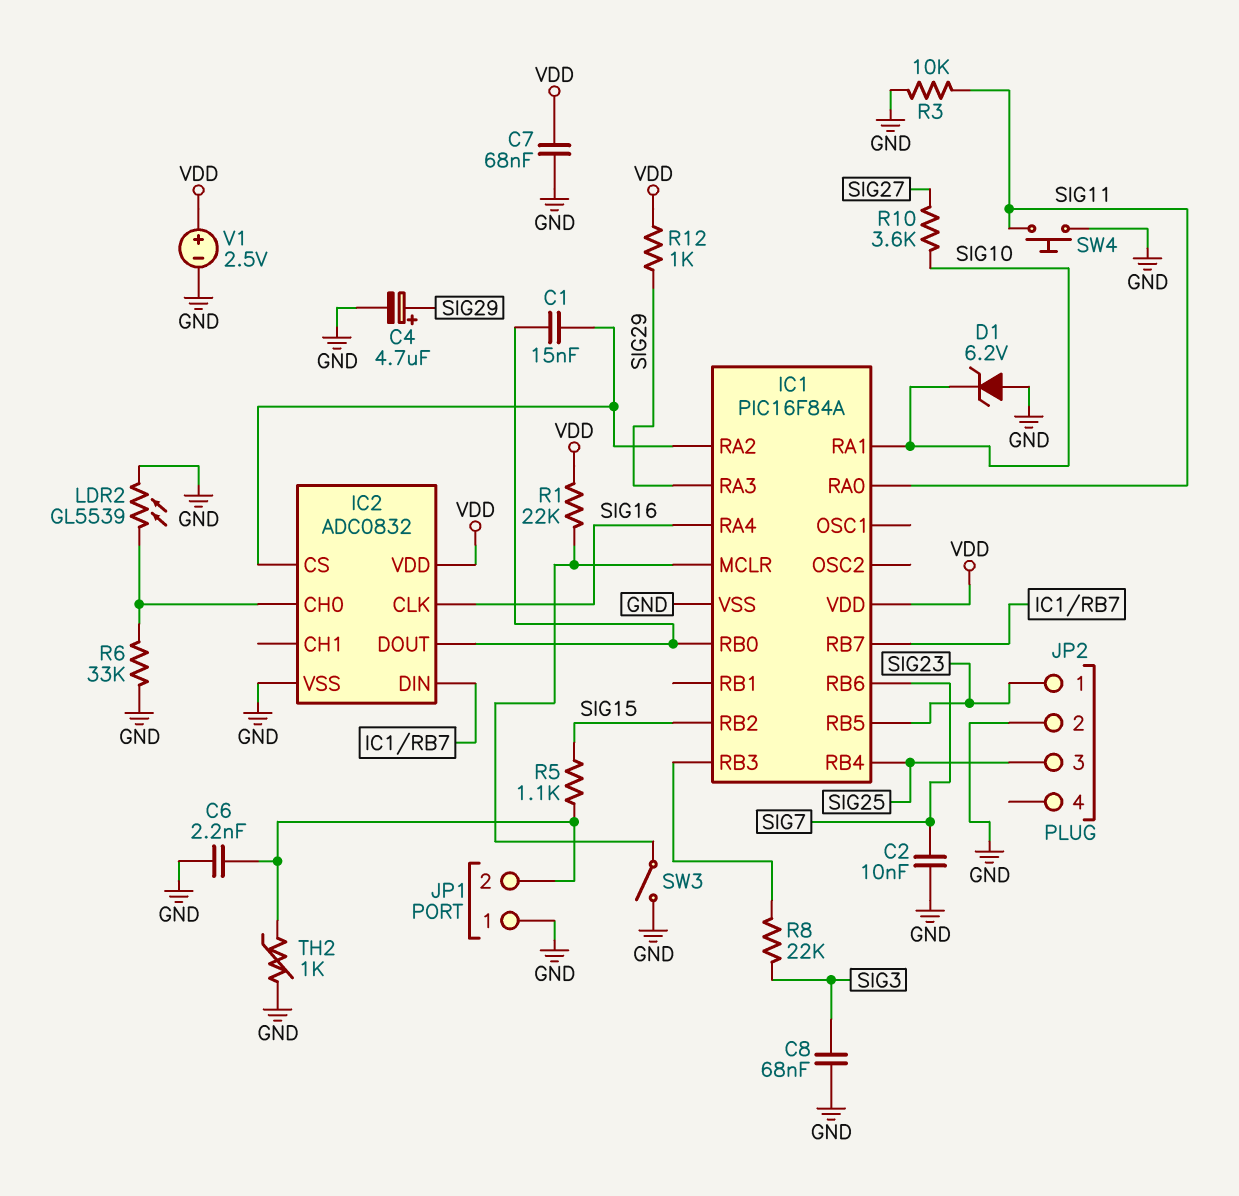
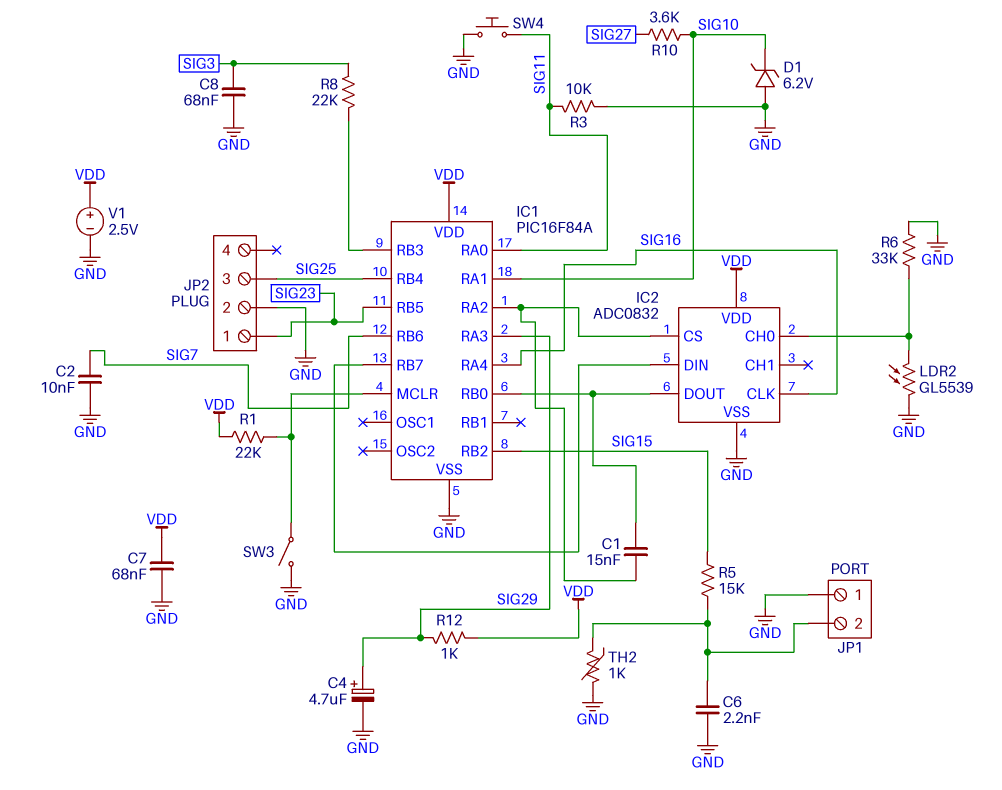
R5: 1.1k (JP1/2, SIG15) -> 15k (JP1/2, SIG15)

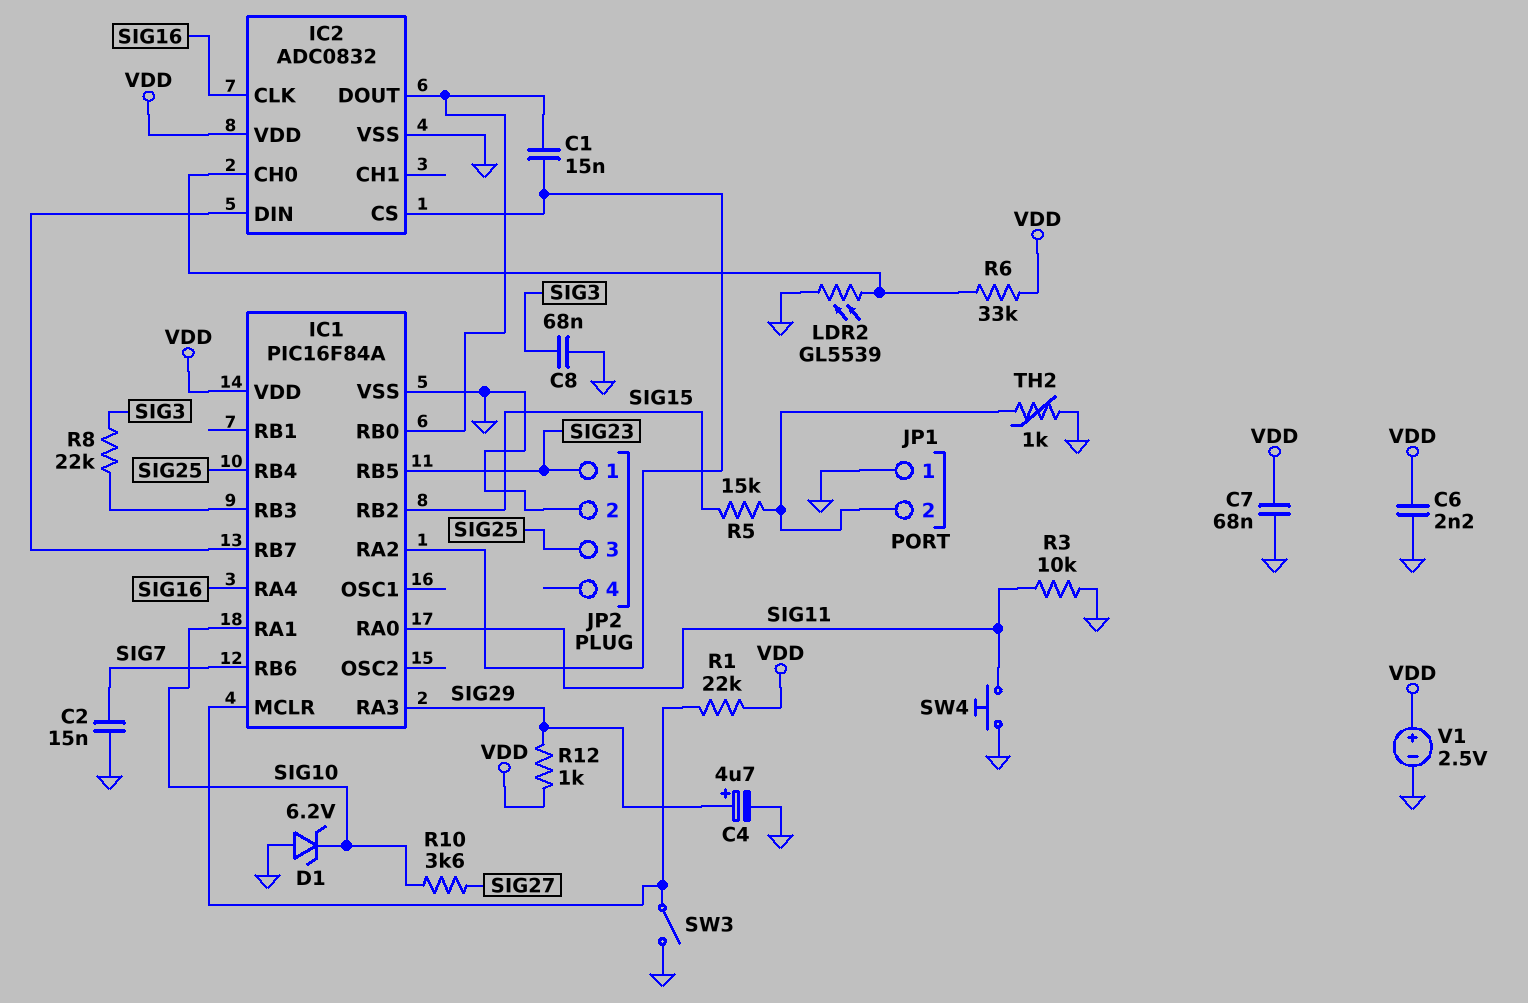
C2: 10nF (GND, SIG7) -> 15nF (GND, SIG7)
C6: 2.2nF (GND, JP1/2) -> 2.2nF (GND, VDD)
R6: 33k (GND, IC2/CH0) -> 33k (IC2/CH0, VDD)

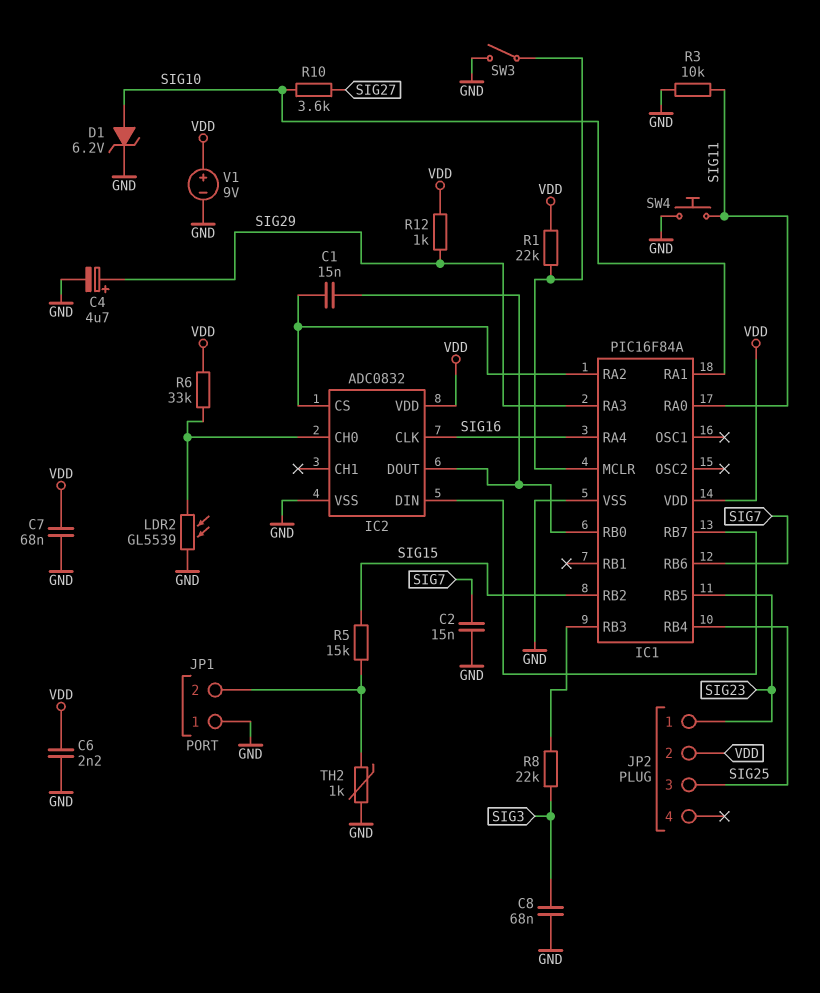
D1: zener 6.2V (A GND, K SIG10) -> zener 6.2V (A SIG10, K GND)
JP2 pin 2: GND -> VDD
V1: 2.5V (plus VDD, minus GND) -> 9V (plus VDD, minus GND)

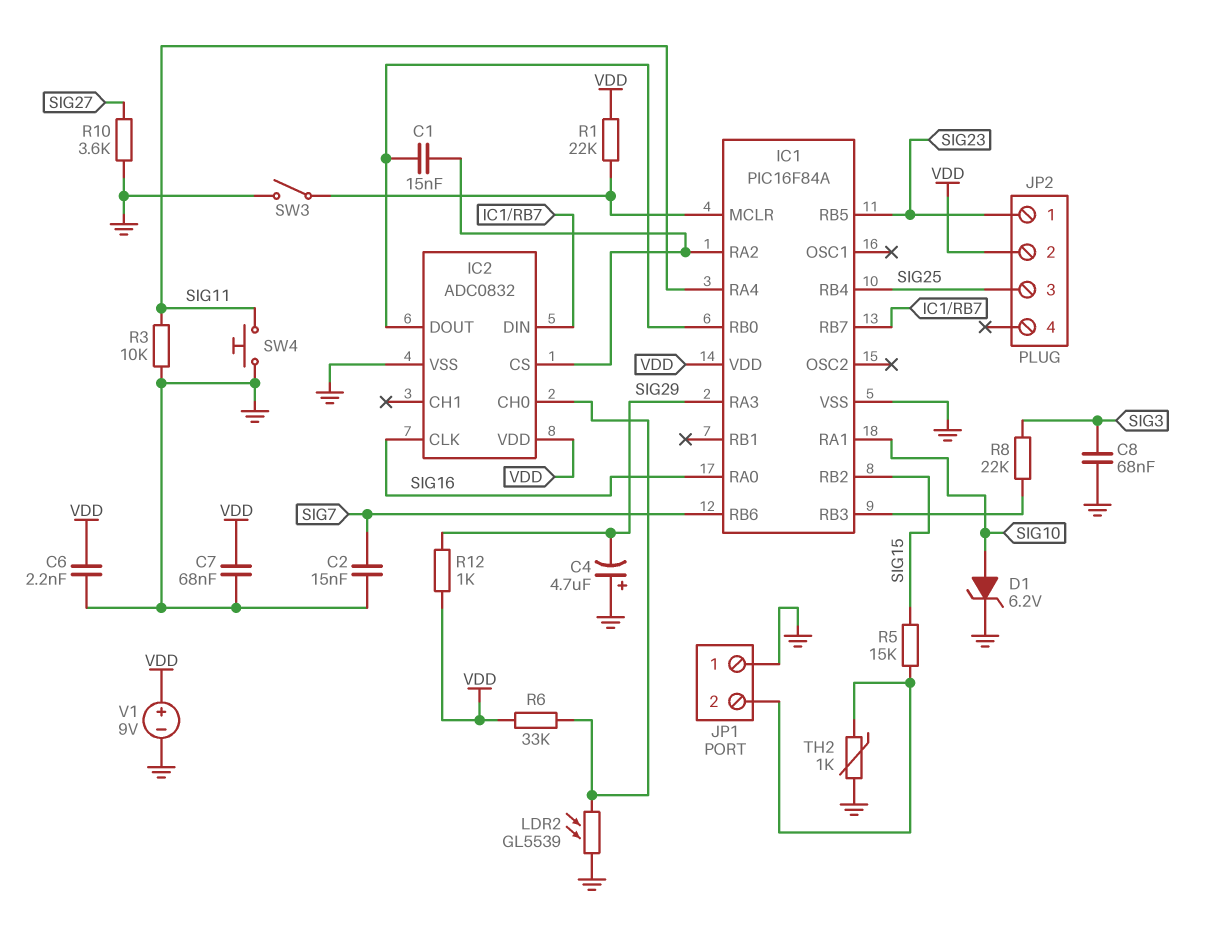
C4: 4.7uF (plus SIG29, minus GND) -> 4.7uF (plus GND, minus SIG29)
IC1 pin RA0: SIG11 -> SIG16
IC1 pin RA4: SIG16 -> SIG11
R10: 3.6k (SIG10, SIG27) -> 3.6k (GND, SIG27)

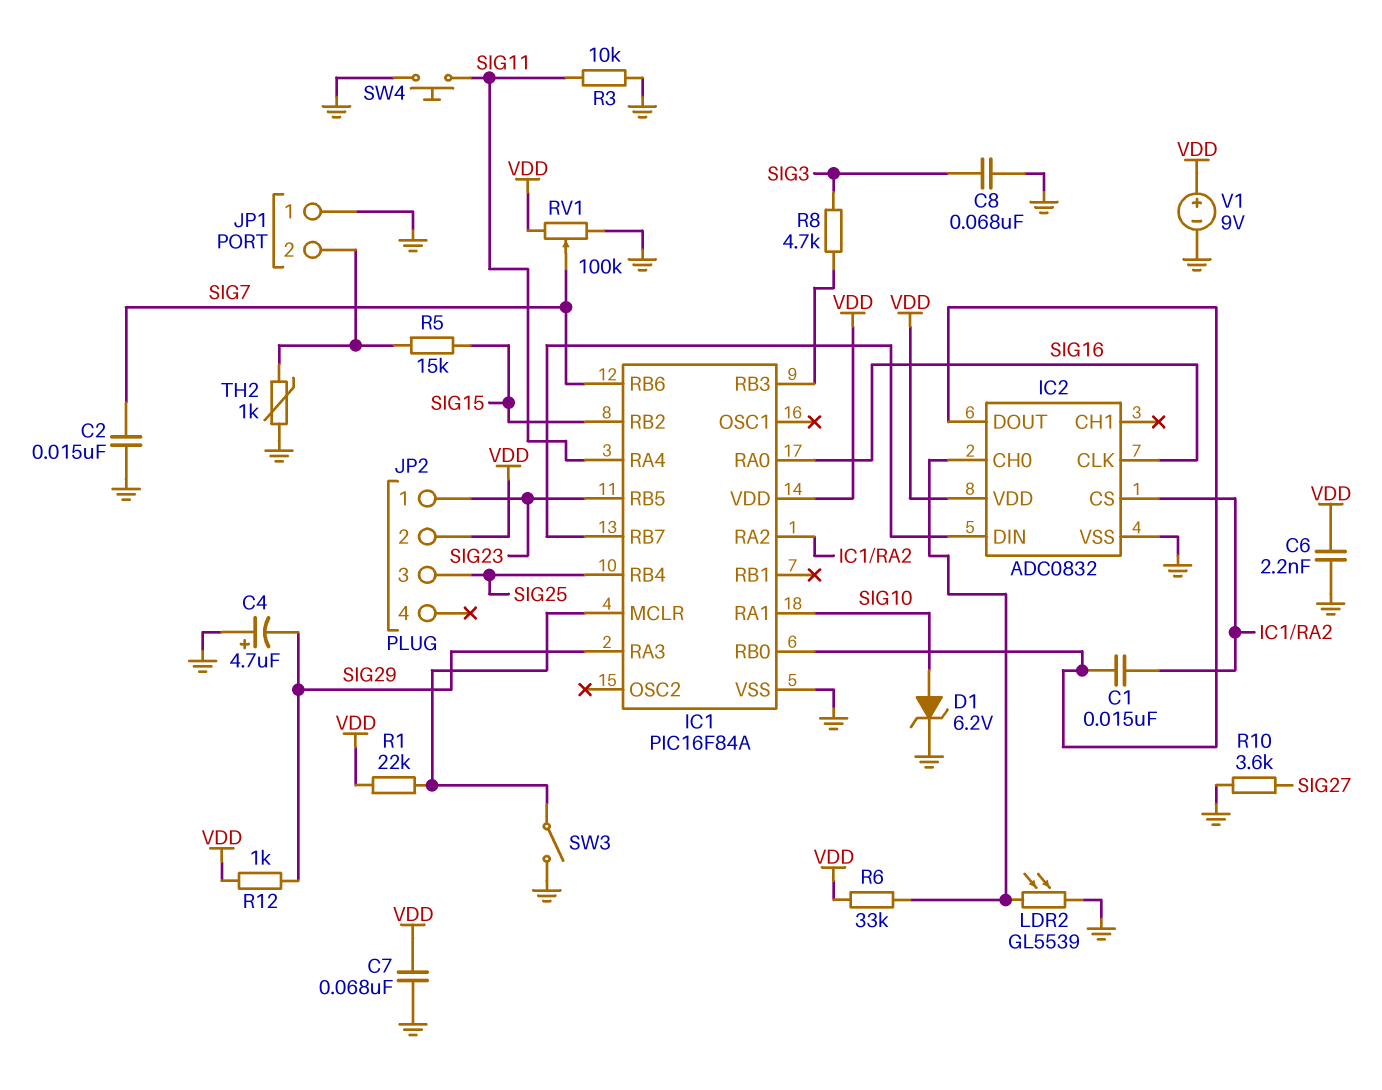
R8: 22k (IC1/RB3, SIG3) -> 4.7k (IC1/RB3, SIG3)
RV1: none -> 100k (GND, VDD, wiper SIG7)

